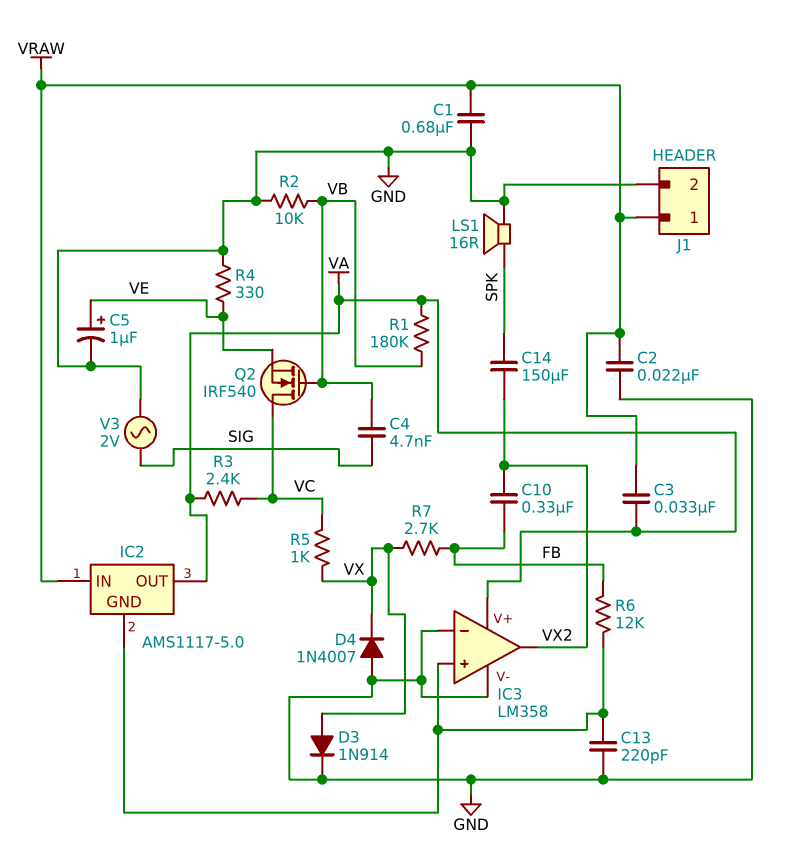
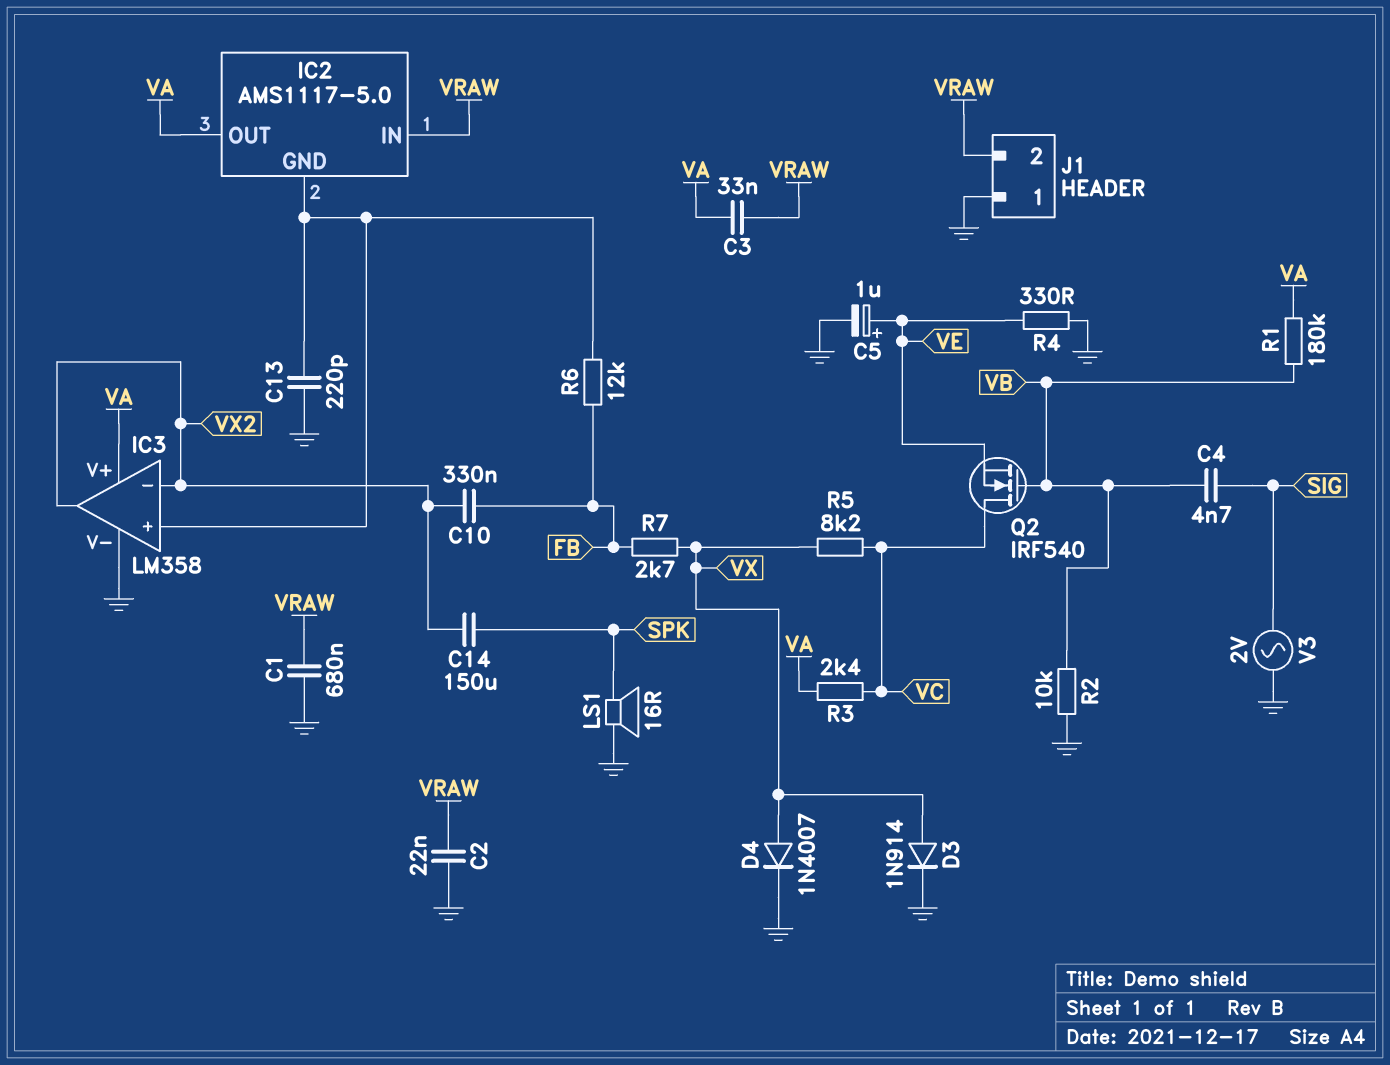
D4: diode 1N4007 (A GND, K VX) -> diode 1N4007 (A VX, K GND)
IC3 pin in-: GND -> VX2
J1 pin 1: VRAW -> GND
J1 pin 2: GND -> VRAW
R5: 1k (VC, VX) -> 8.2k (VC, VX)

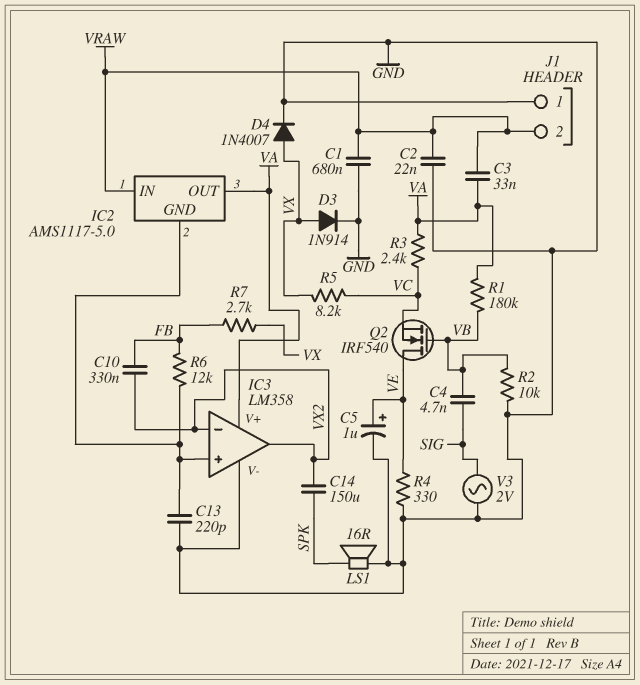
Q2: NMOS IRF540 (G VB, D VC, S VE) -> NMOS IRF540 (G VB, D VE, S VC)

